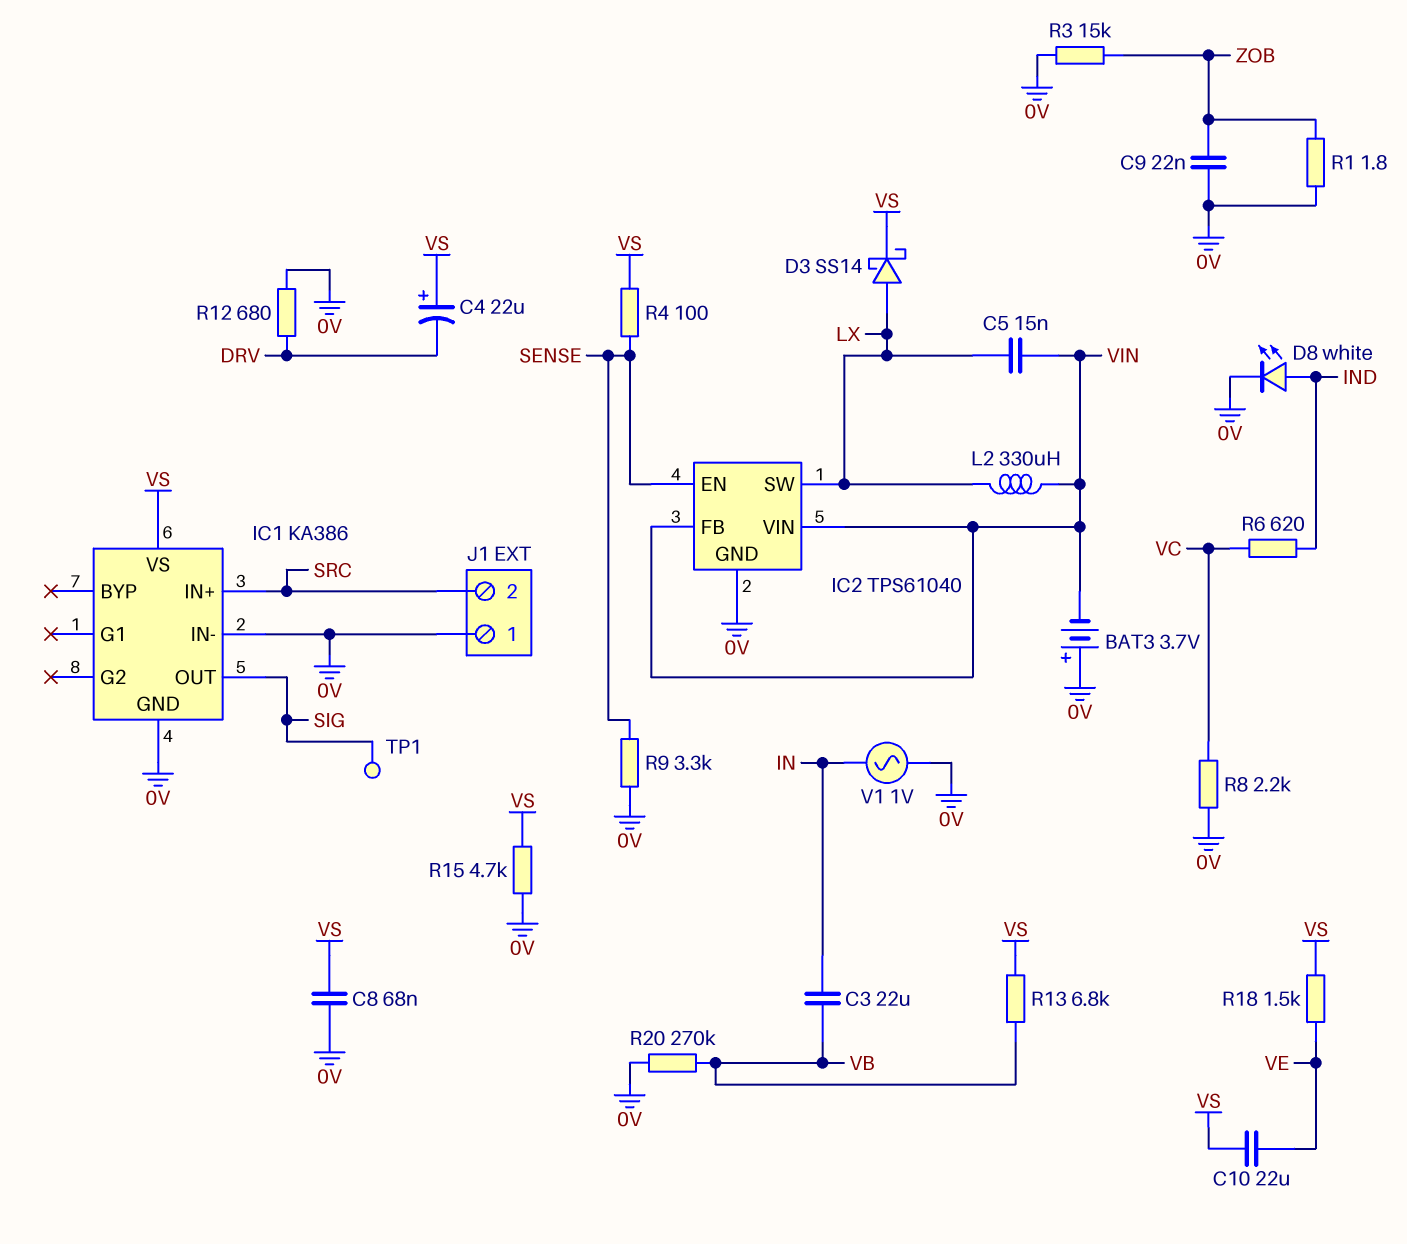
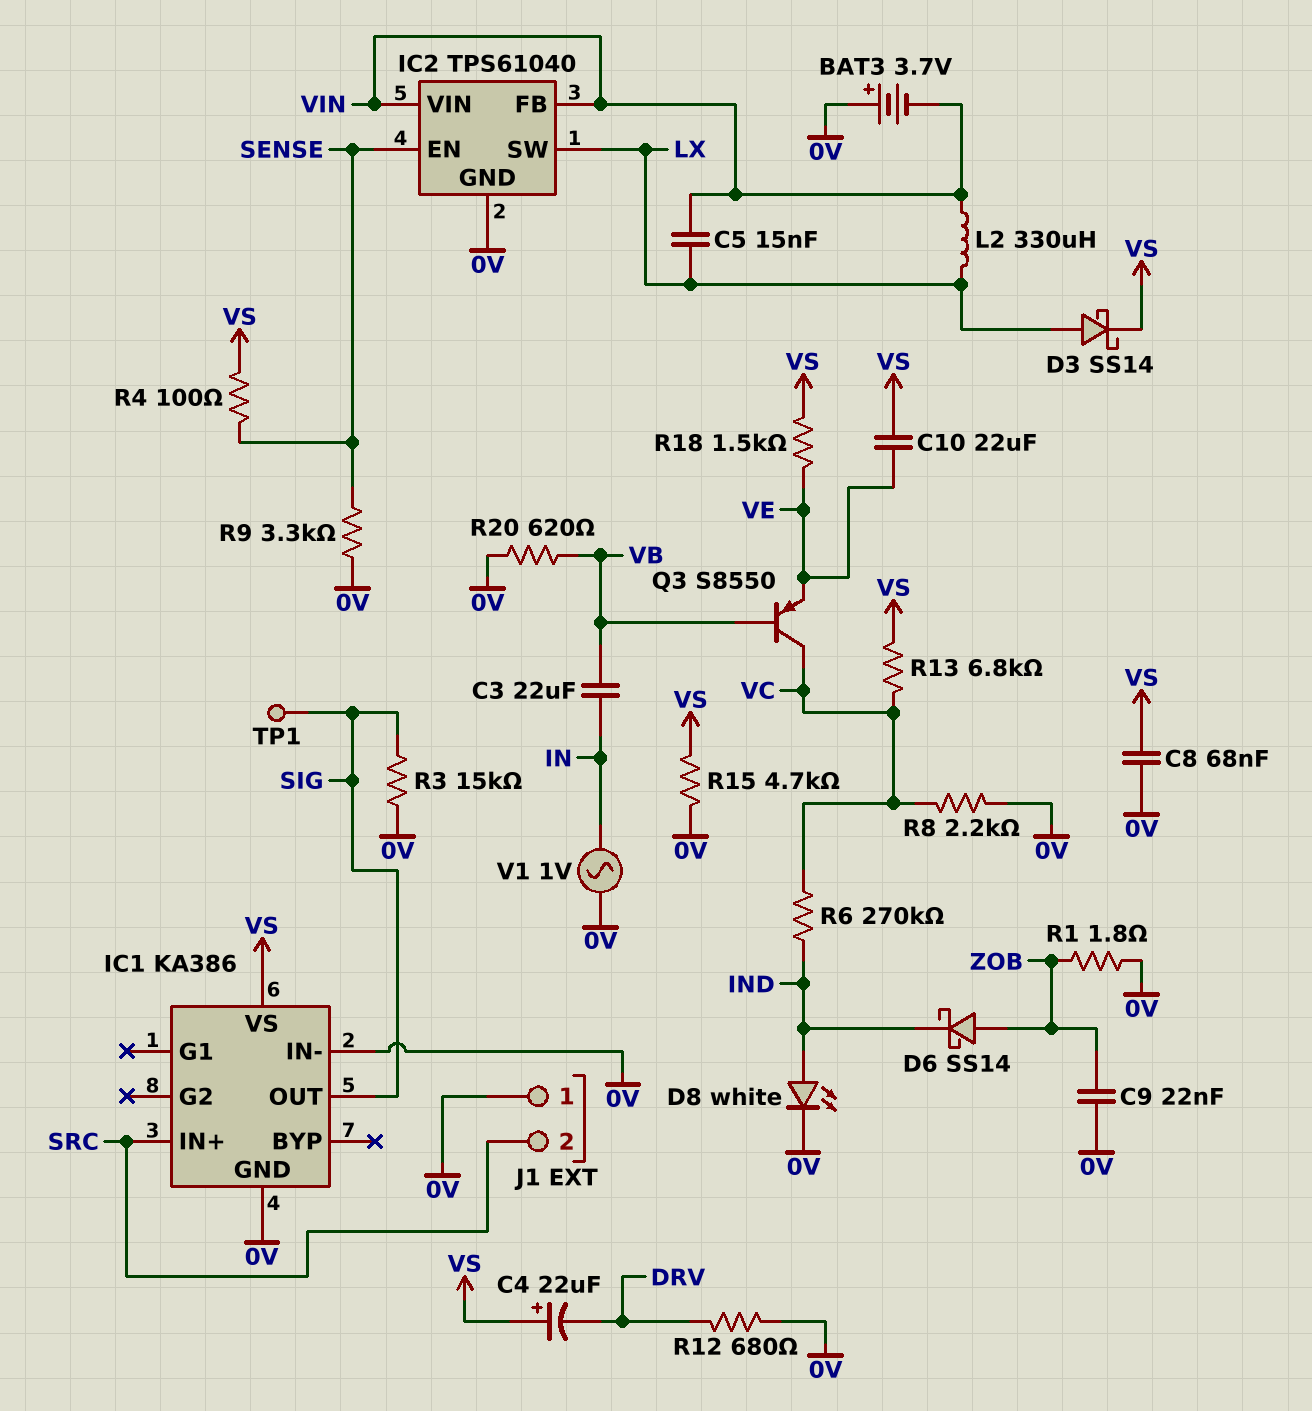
D6: none -> schottky SS14 (A ZOB, K IND)
Q3: none -> PNP S8550 (B VB, C VC, E VE)
R3: 15k (0V, ZOB) -> 15k (0V, SIG)
R6: 620 (IND, VC) -> 270k (IND, VC)
R13: 6.8k (VB, VS) -> 6.8k (VC, VS)
R20: 270k (0V, VB) -> 620 (0V, VB)

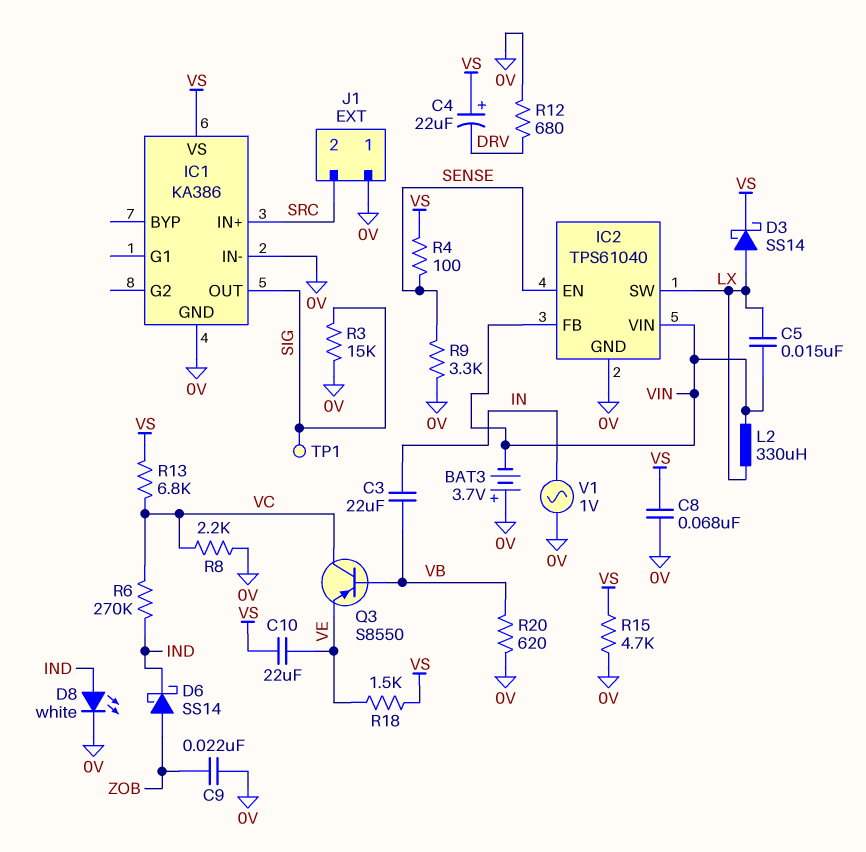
R1: 1.8 (0V, ZOB) -> none

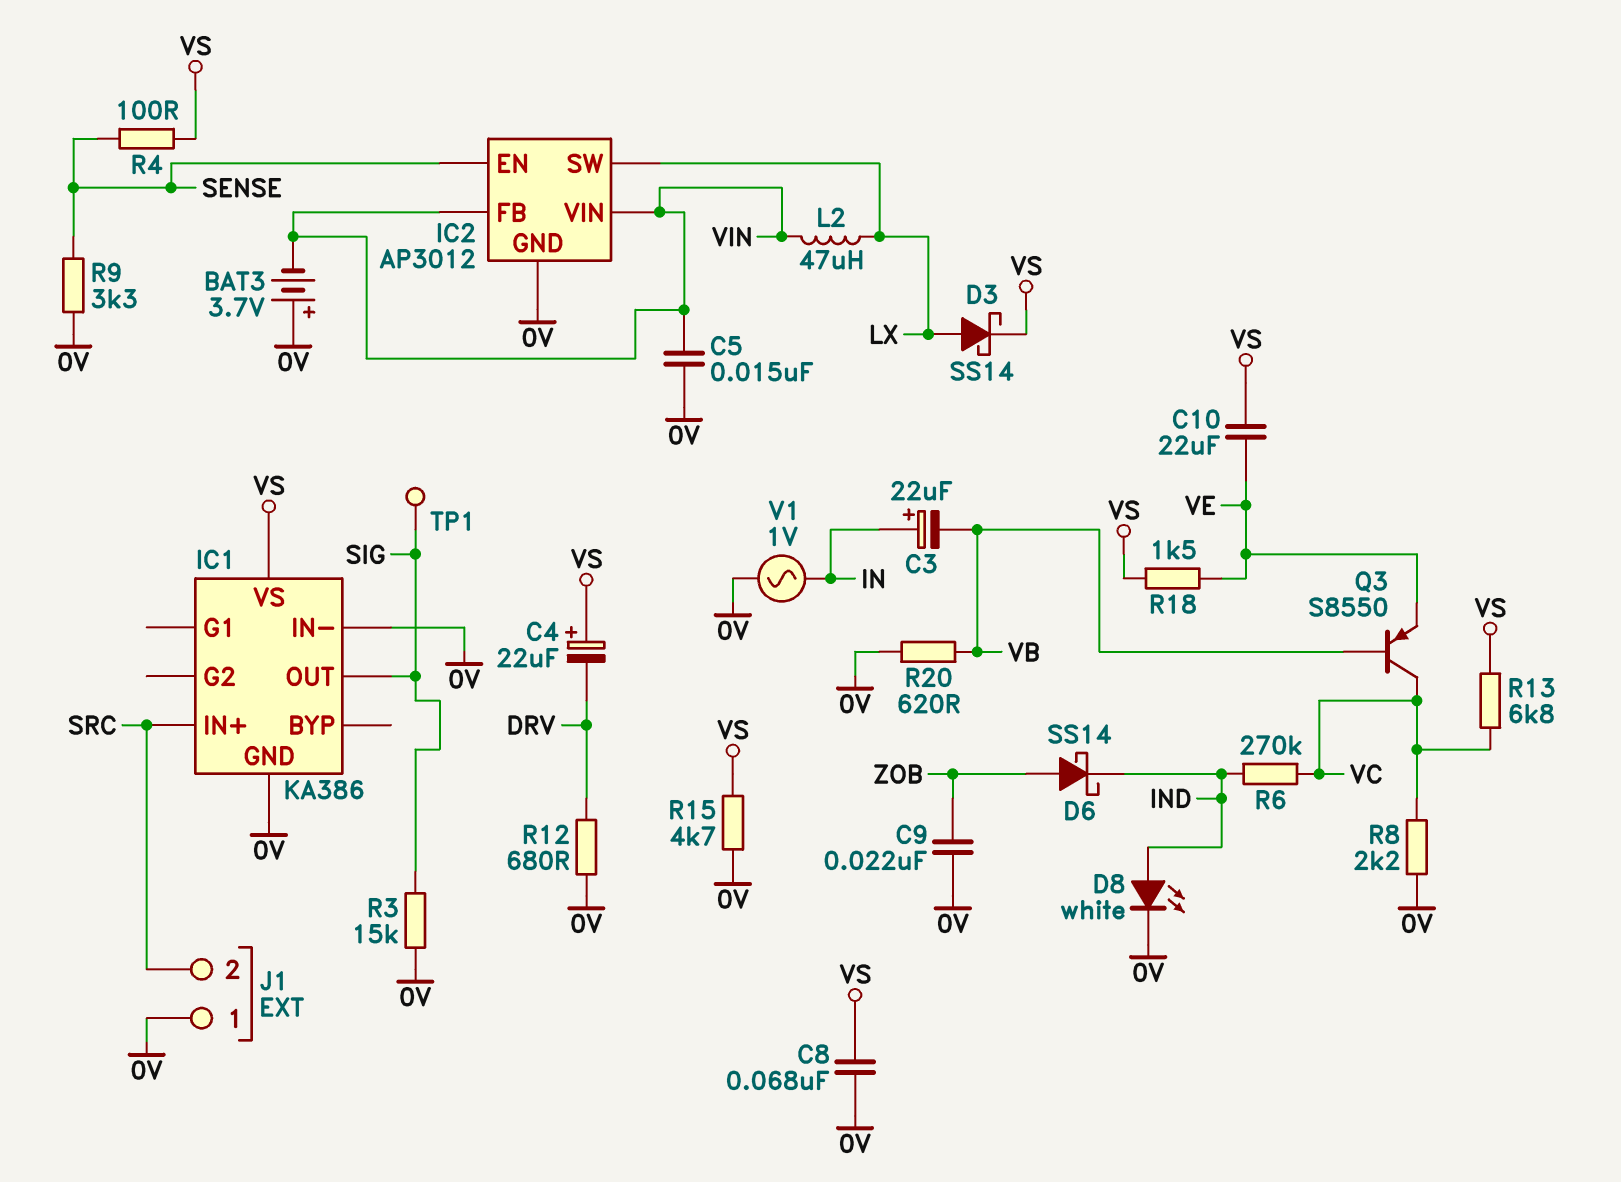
C3: 22uF (IN, VB) -> 22uF (plus IN, minus VB)
C5: 15nF (LX, VIN) -> 15nF (0V, VIN)
IC2: TPS61040 -> AP3012
L2: 330uH (LX, VIN) -> 47uH (LX, VIN)

